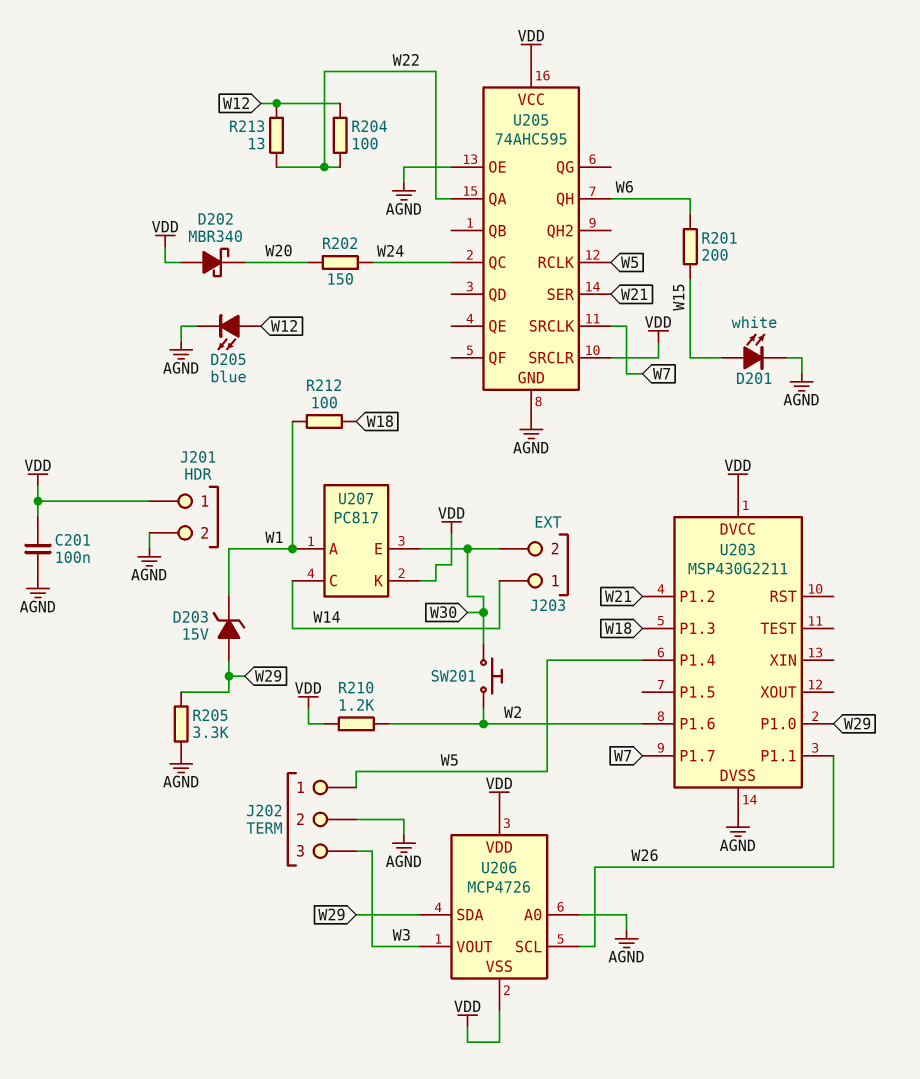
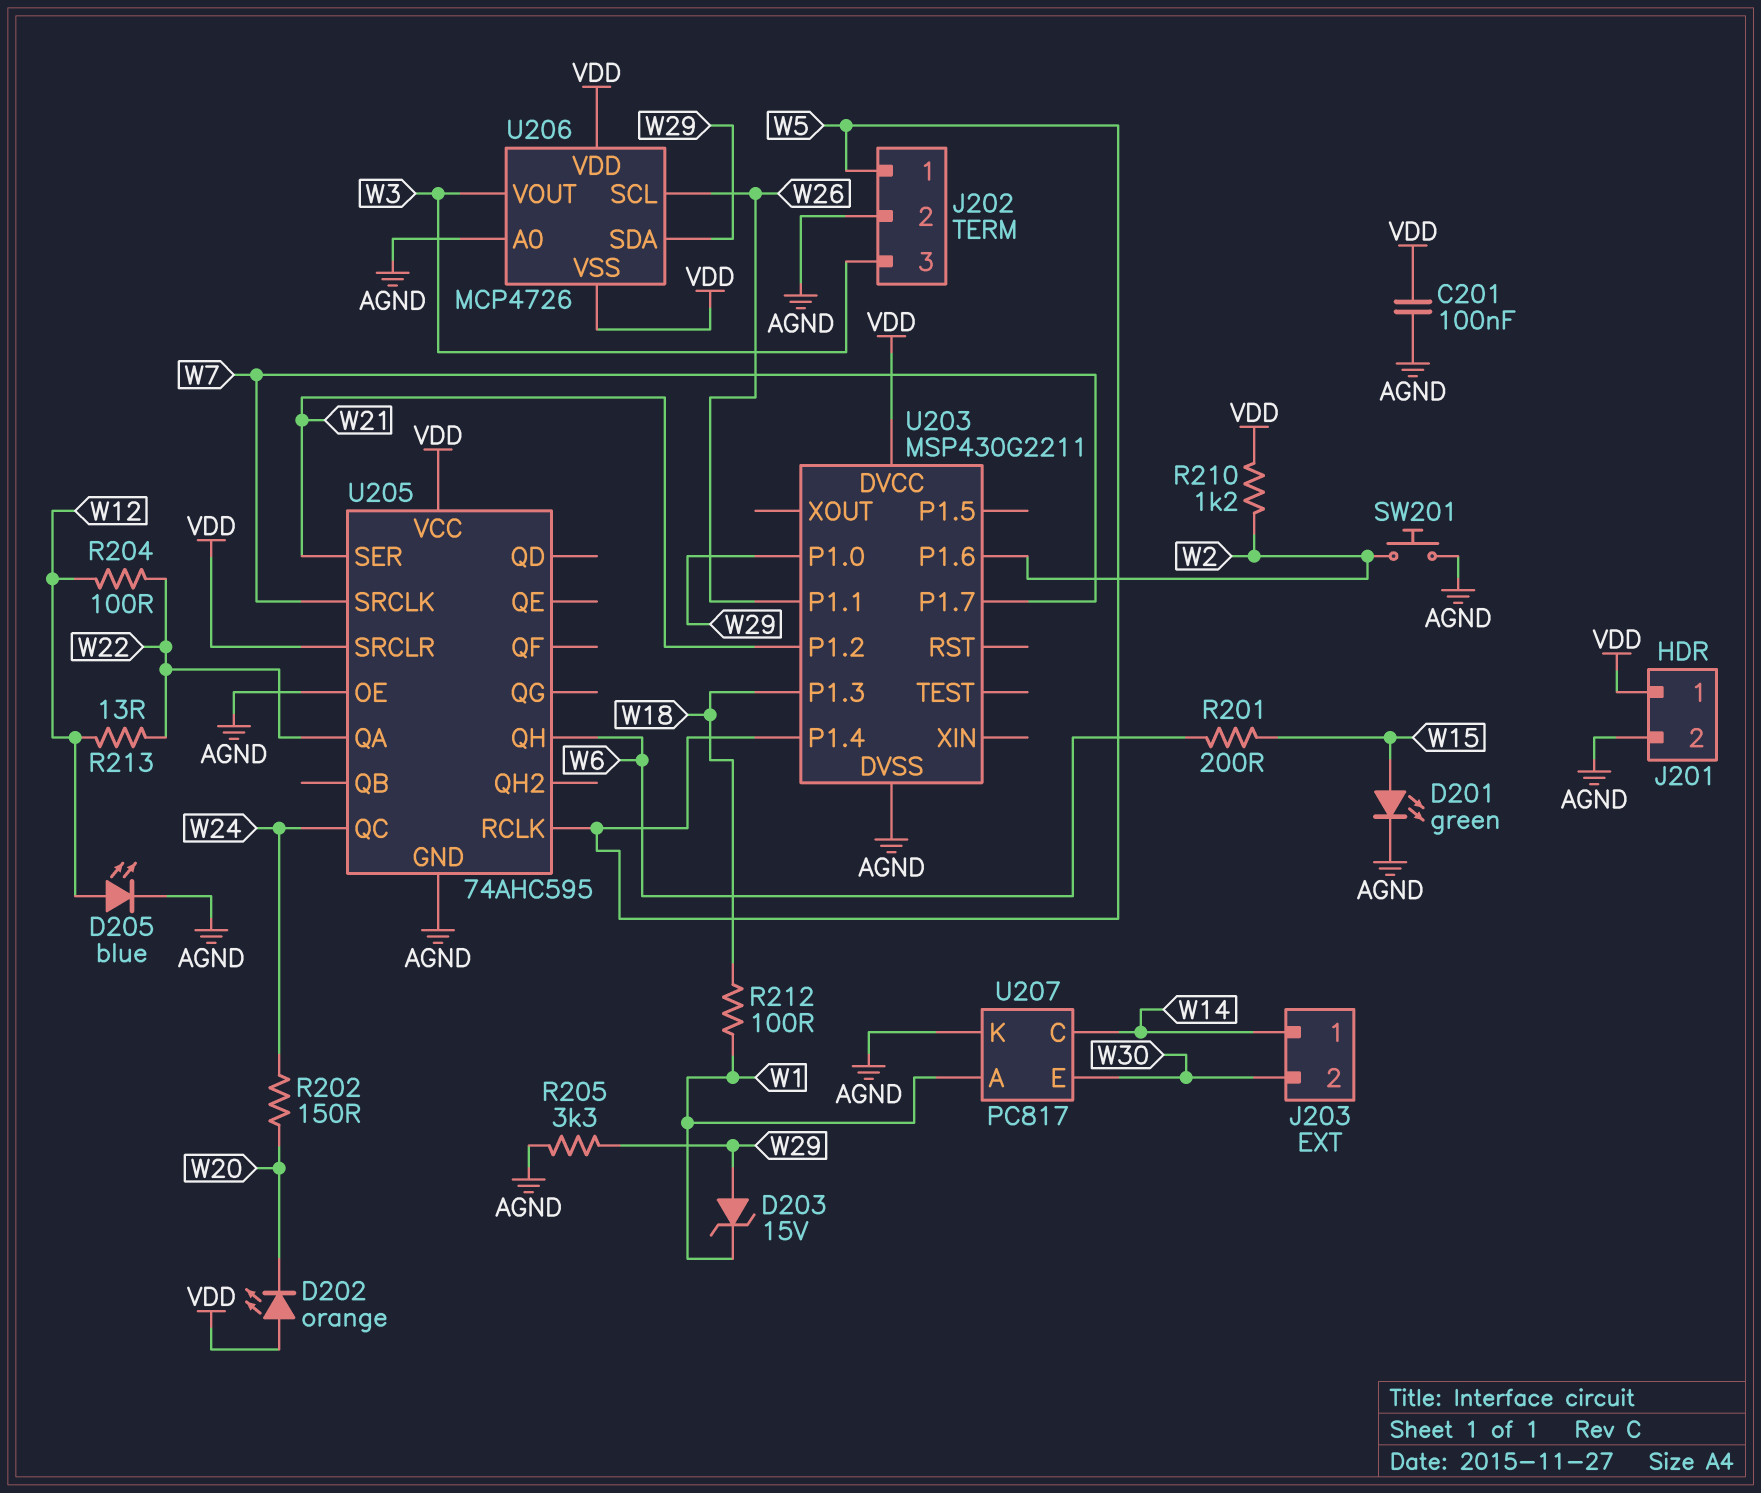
D201: LED white (A W15, K AGND) -> LED green (A W15, K AGND)
D202: schottky MBR340 (A VDD, K W20) -> LED orange (A VDD, K W20)
SW201: button (W2, W30) -> button (AGND, W2)
U207 pin K: VDD -> AGND

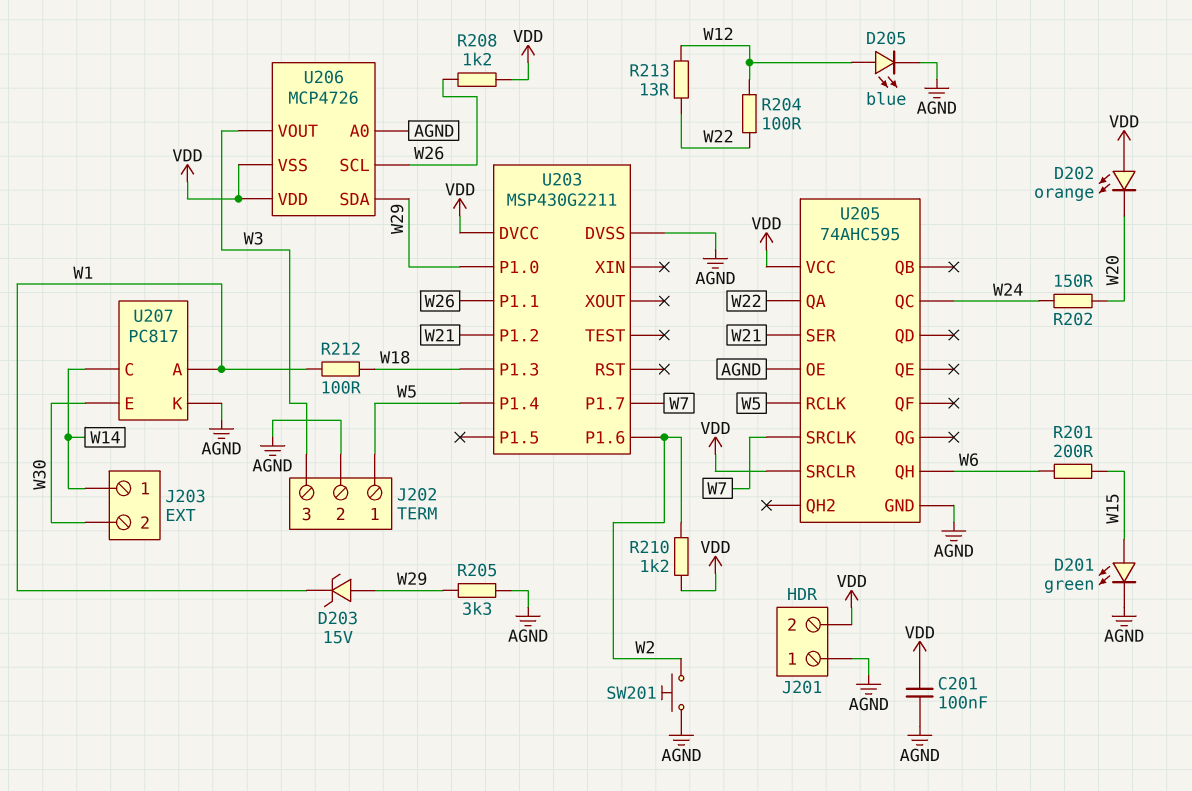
J201 pin 1: VDD -> AGND
J201 pin 2: AGND -> VDD
R208: none -> 1.2k (VDD, W26)

